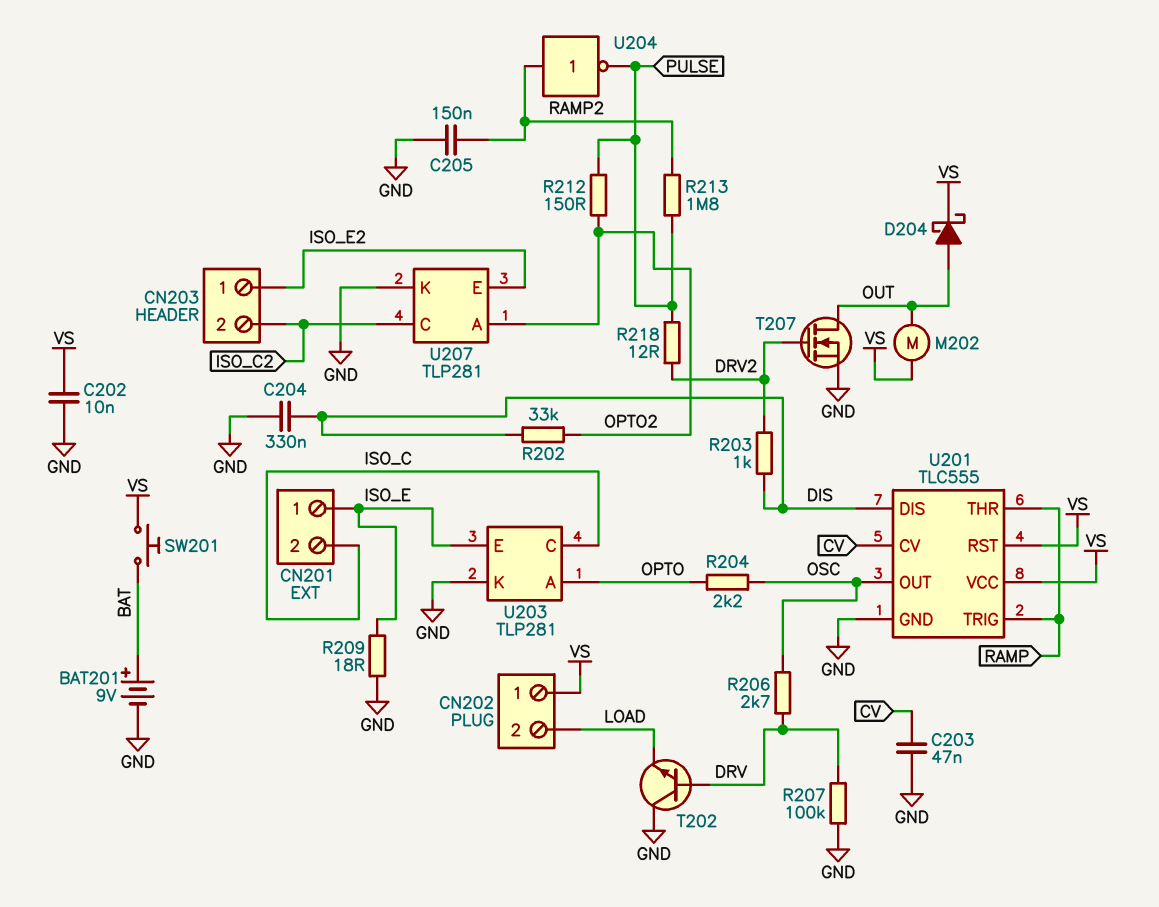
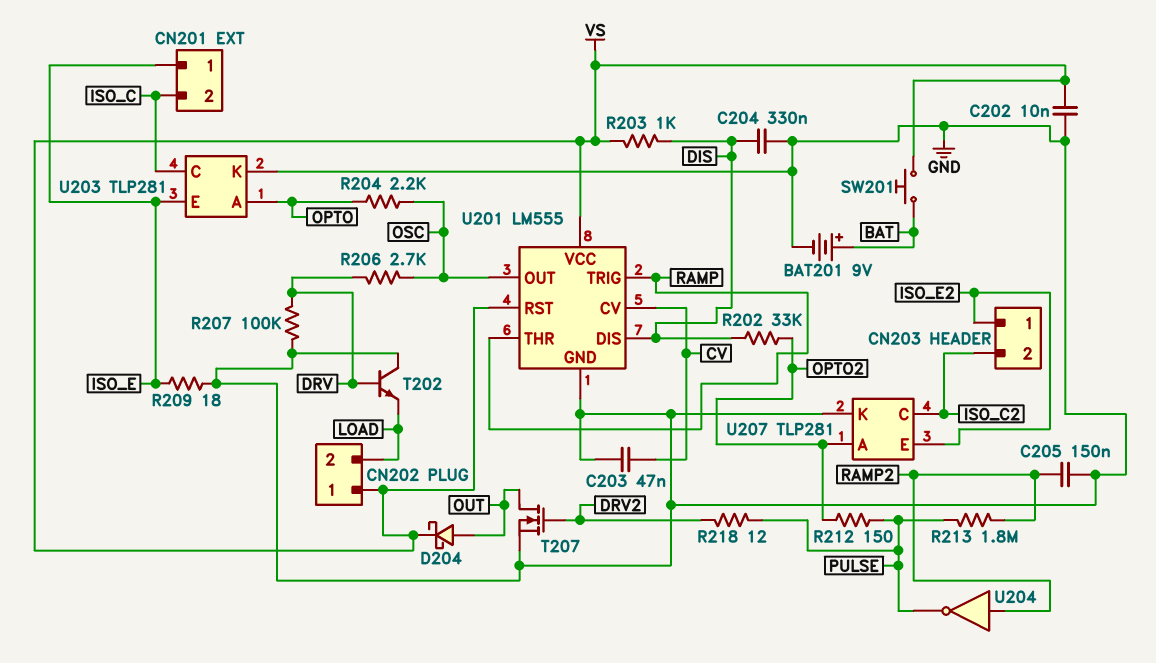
M202: motor (OUT, VS) -> none
R203: 1k (DIS, DRV2) -> 1k (DIS, VS)
U201: TLC555 -> LM555

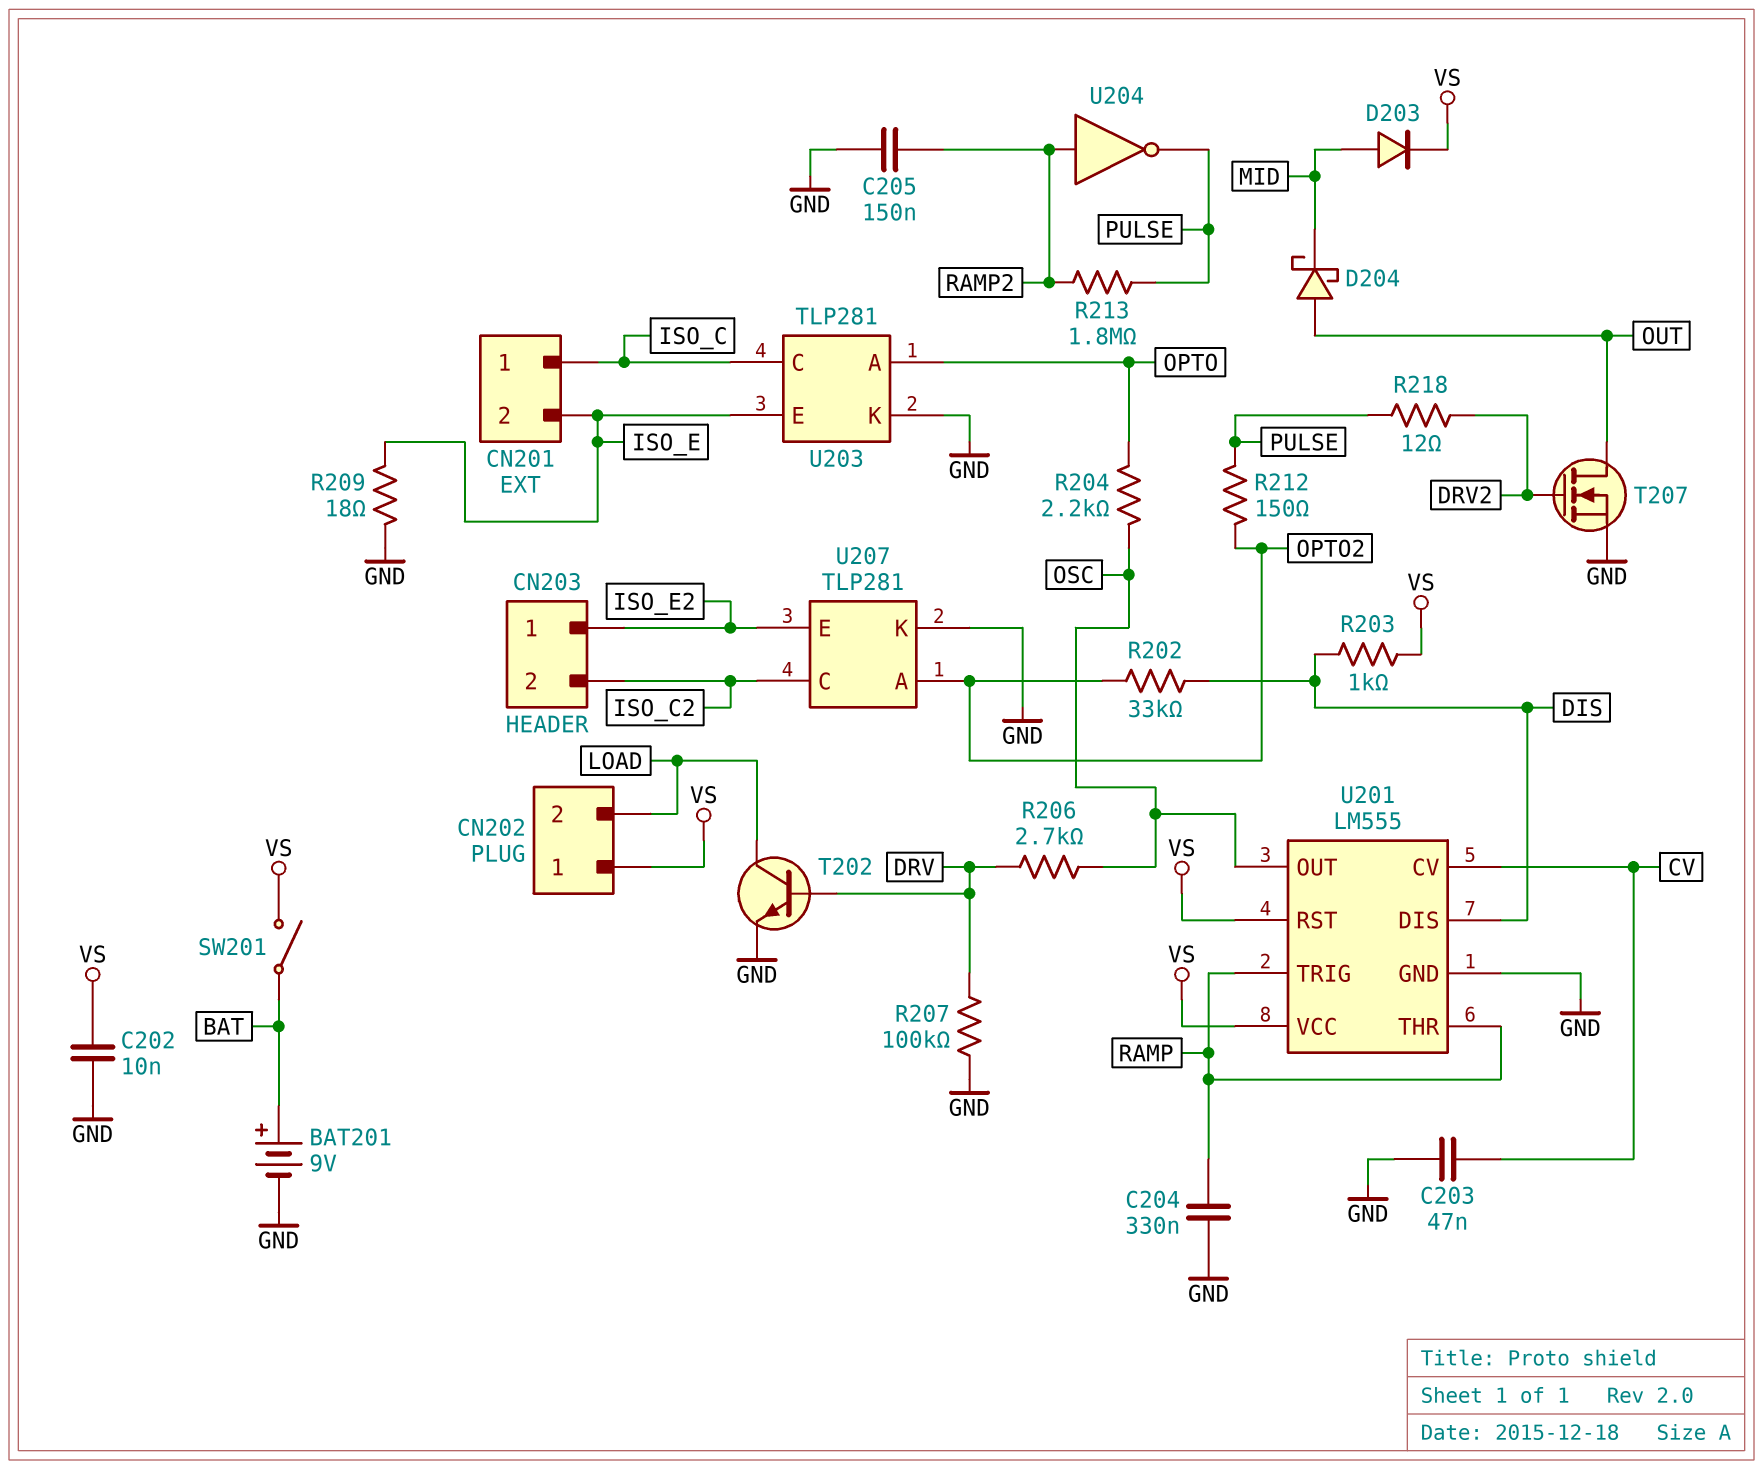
C204: 330nF (DIS, GND) -> 330nF (GND, RAMP)
CN201 pin 1: ISO_E -> ISO_C
CN201 pin 2: ISO_C -> ISO_E
D203: none -> diode (A MID, K VS)
D204: schottky (A OUT, K VS) -> schottky (A OUT, K MID)
SW201: button (BAT, VS) -> switch (BAT, VS)
T202: NPN (B DRV, C GND, E LOAD) -> NPN (B DRV, C LOAD, E GND)

